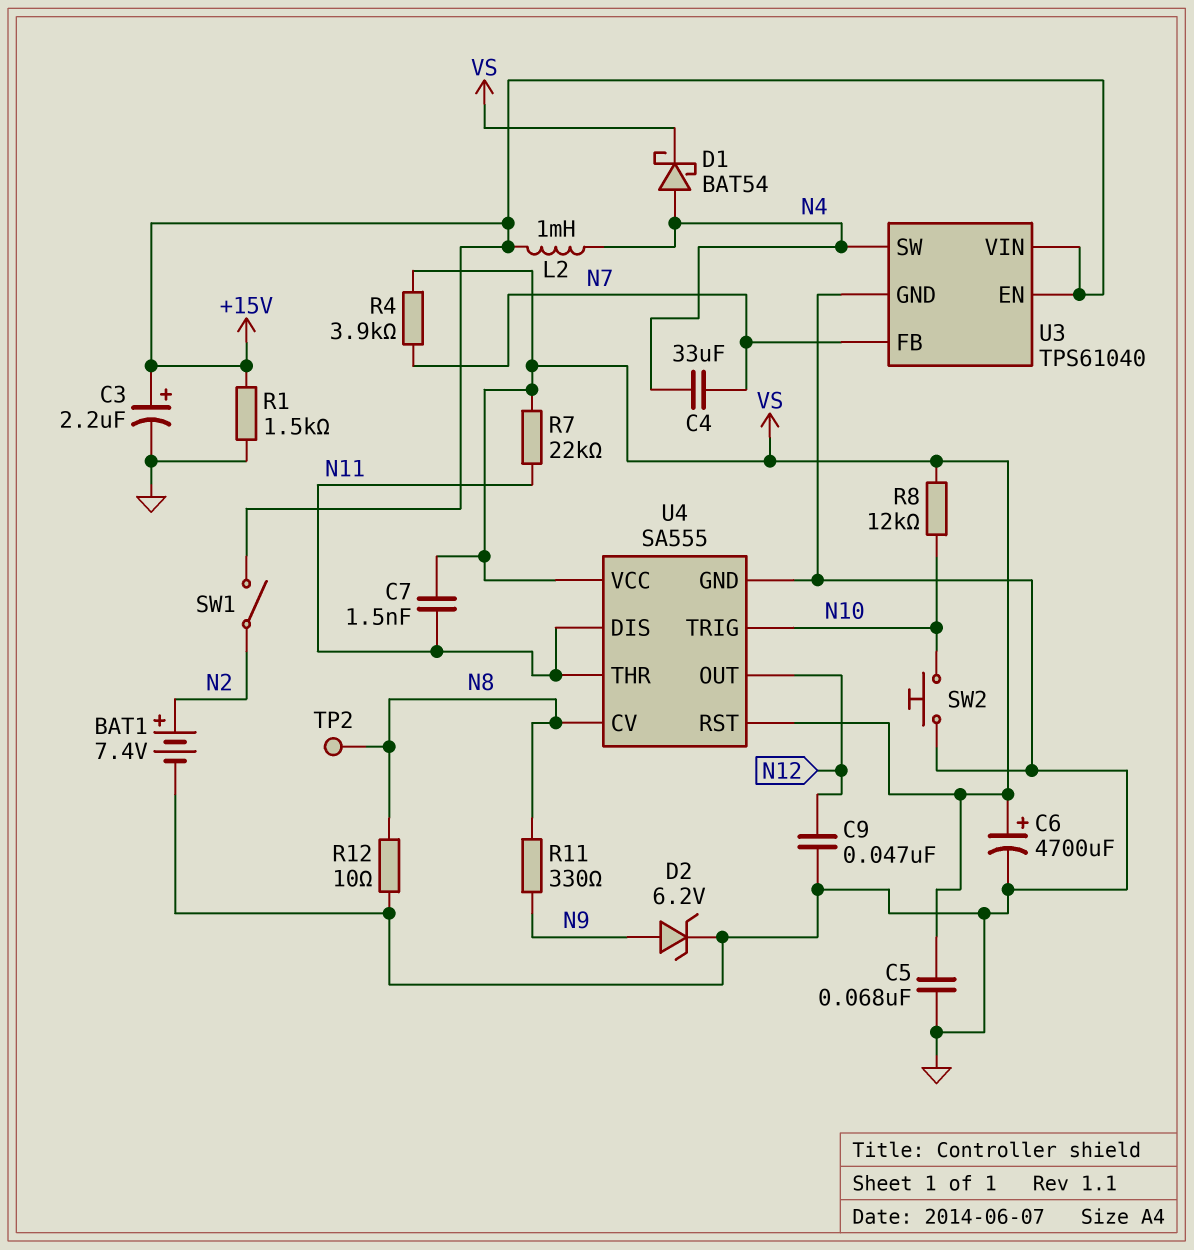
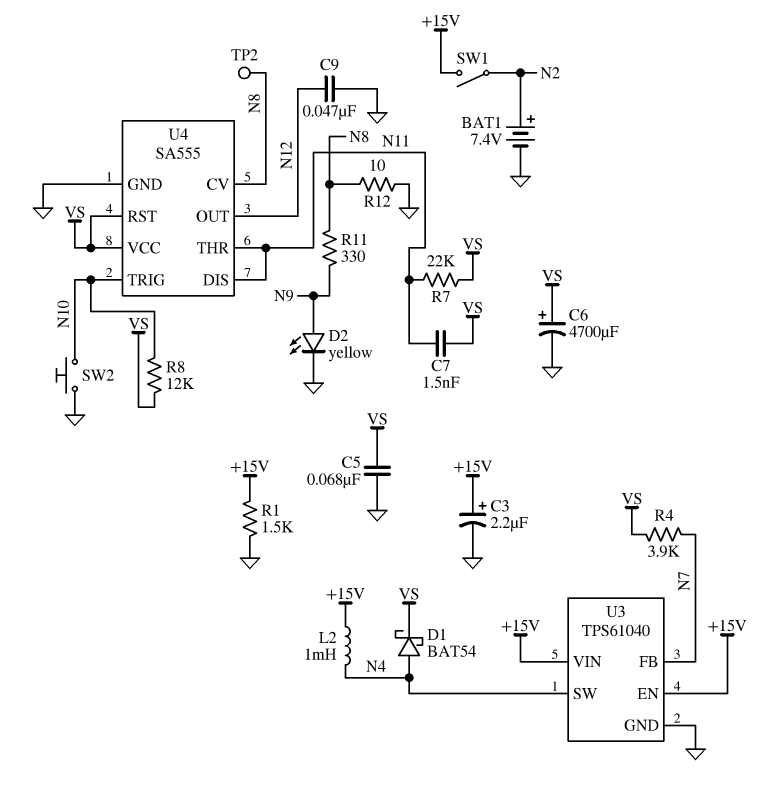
C4: 33uF (N4, N7) -> none
D2: zener 6.2V (A N9, K GND) -> LED yellow (A N9, K GND)

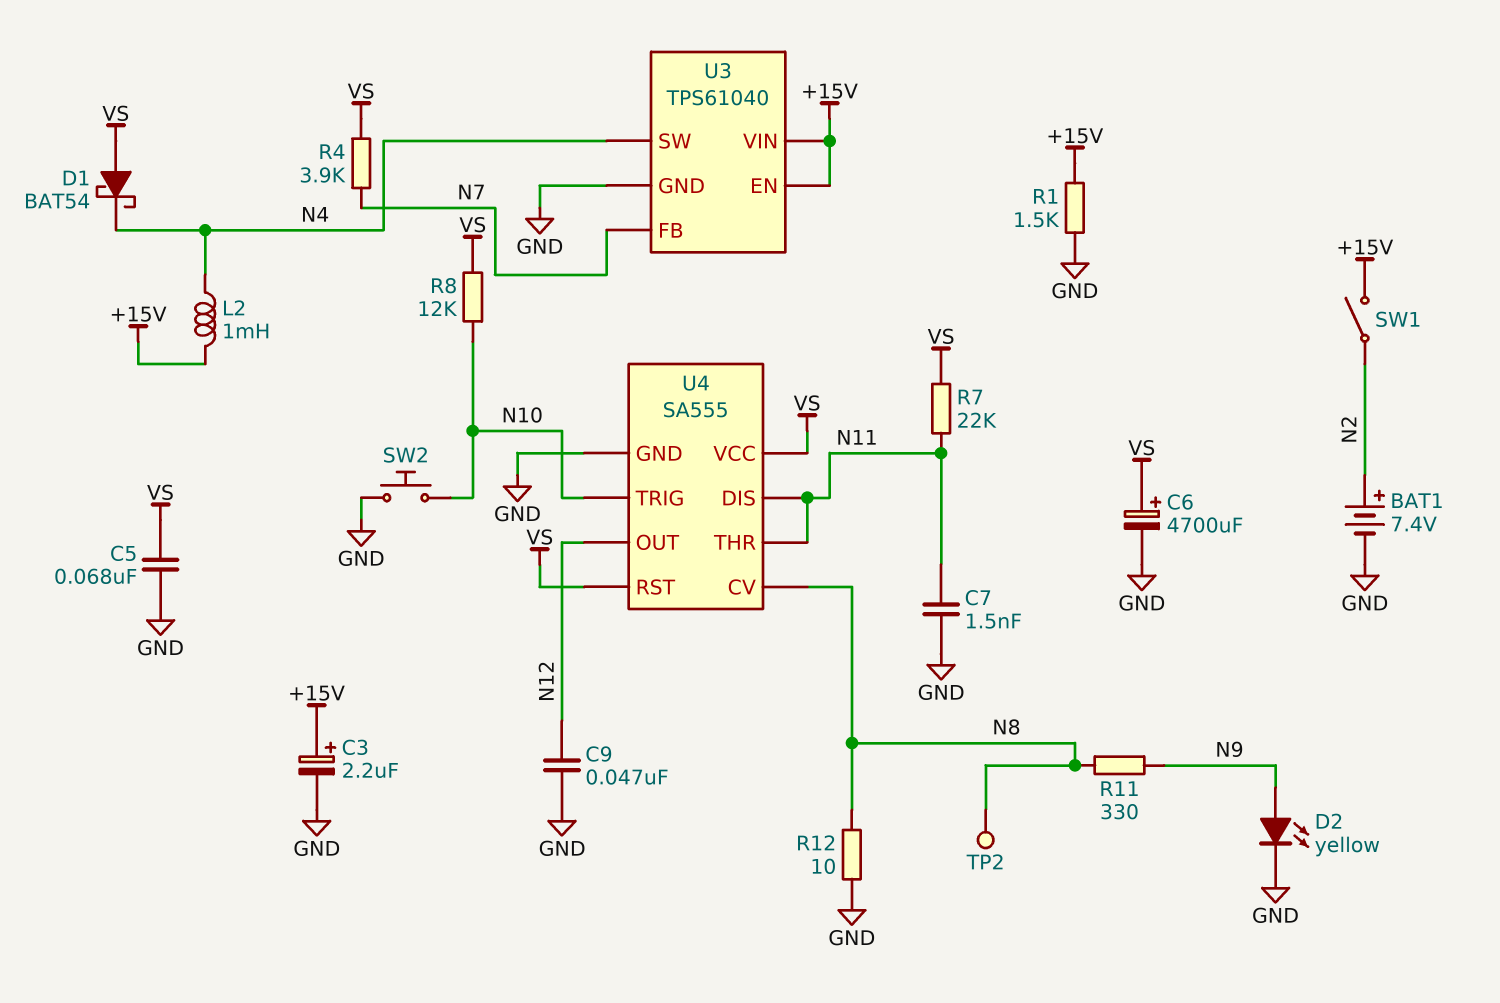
C7: 1.5nF (N11, VS) -> 1.5nF (GND, N11)
D1: schottky BAT54 (A N4, K VS) -> schottky BAT54 (A VS, K N4)

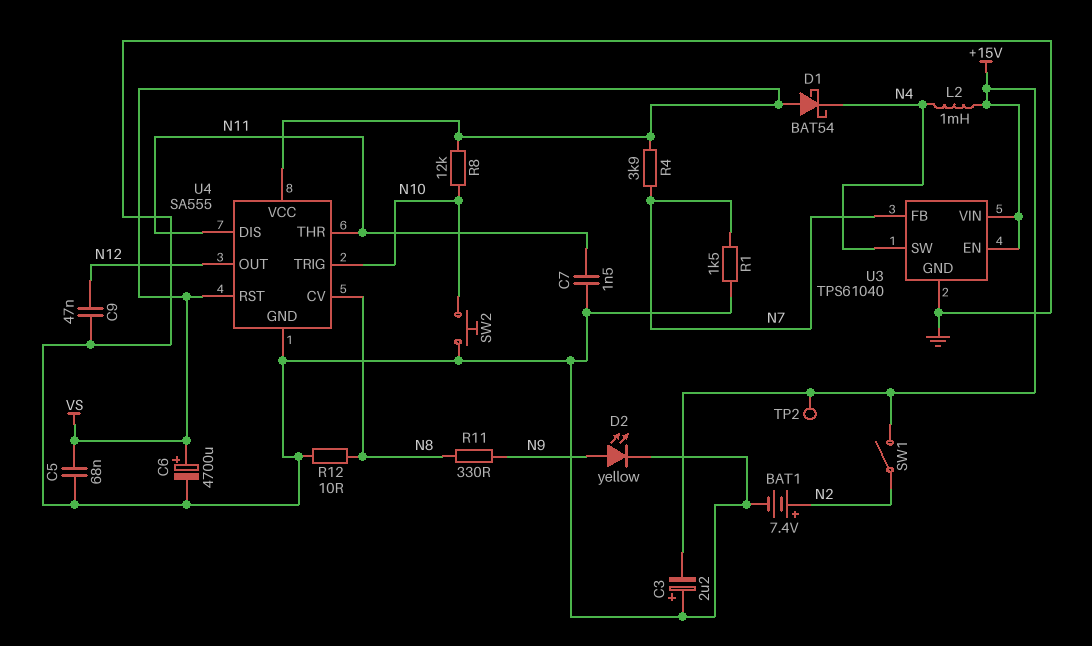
C3: 2.2uF (plus +15V, minus GND) -> 2.2uF (plus GND, minus +15V)
R1: 1.5k (+15V, GND) -> 1.5k (GND, N7)
R7: 22k (N11, VS) -> none
TP2: test point (N8) -> test point (+15V)

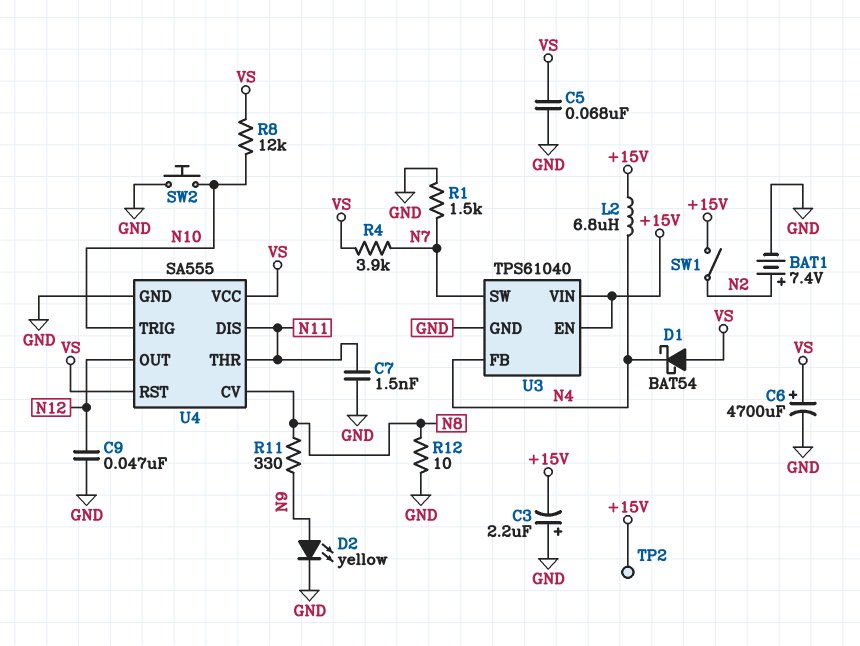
L2: 1mH (+15V, N4) -> 6.8uH (+15V, N4)
U3 pin FB: N7 -> N4
U3 pin SW: N4 -> N7

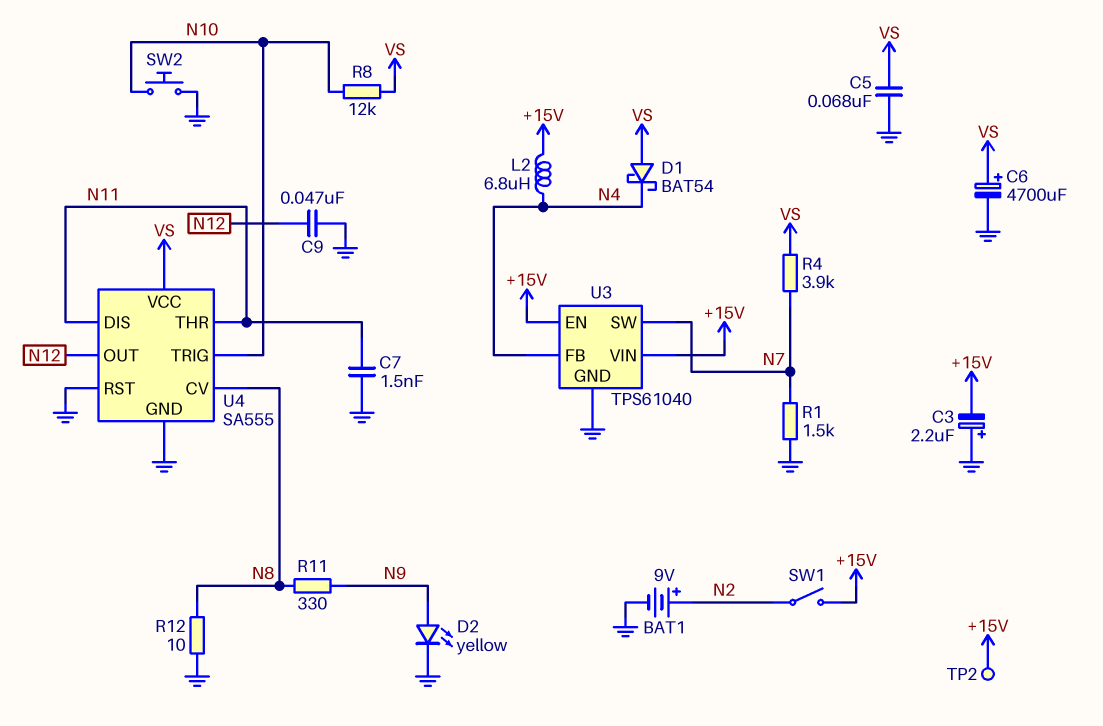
BAT1: 7.4V (plus N2, minus GND) -> 9V (plus N2, minus GND)
U4 pin RST: VS -> GND

